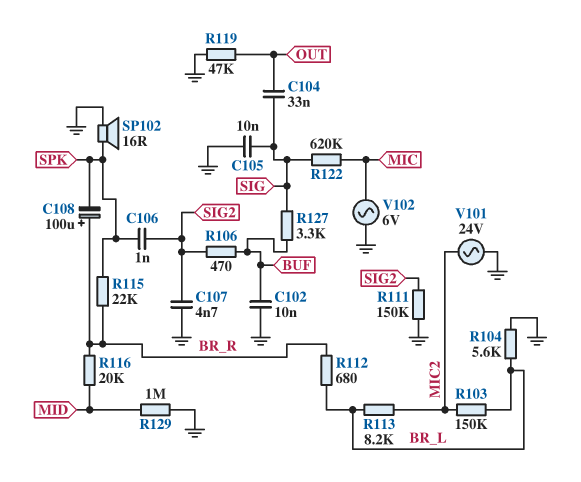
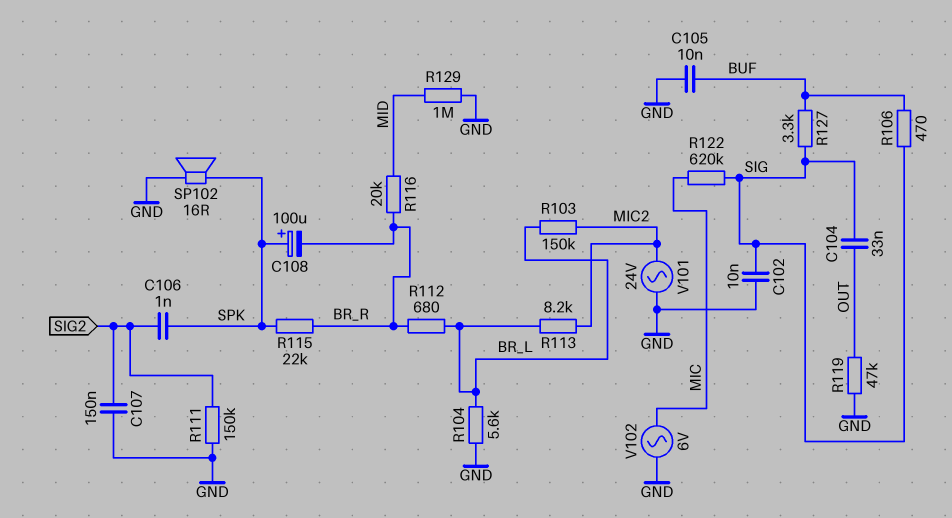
C102: 10nF (BUF, GND) -> 10nF (GND, SIG)
C105: 10nF (GND, SIG) -> 10nF (BUF, GND)
C107: 4.7nF (GND, SIG2) -> 150nF (GND, SIG2)
C108: 100uF (plus BR_R, minus SPK) -> 100uF (plus SPK, minus BR_R)
R106: 470 (BUF, SIG2) -> 470 (BUF, SIG)

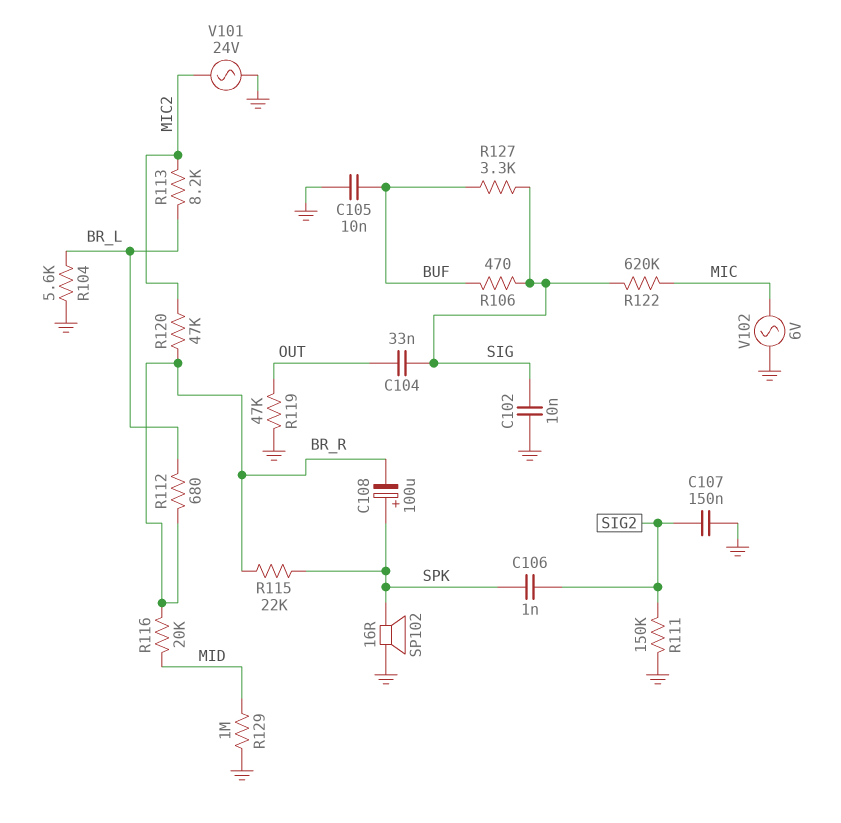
R103: 150k (BR_L, MIC2) -> none
R120: none -> 47k (BR_R, MIC2)

